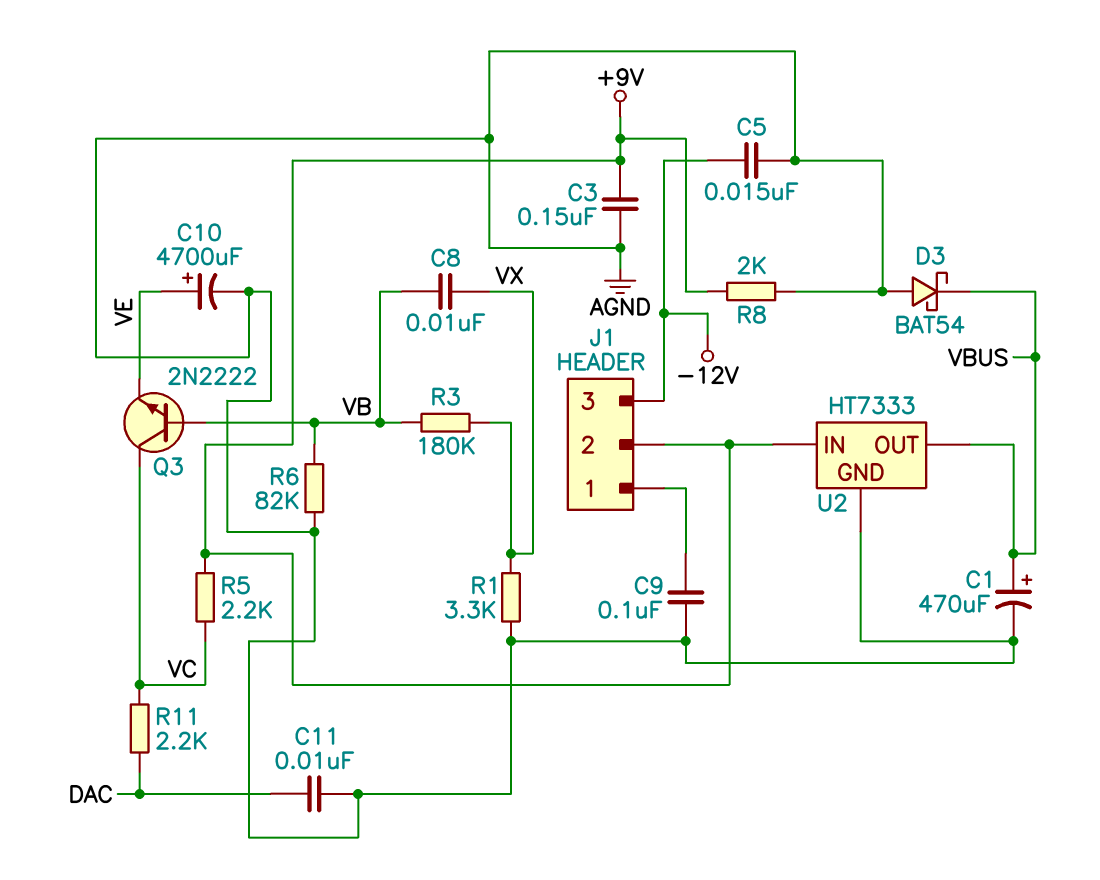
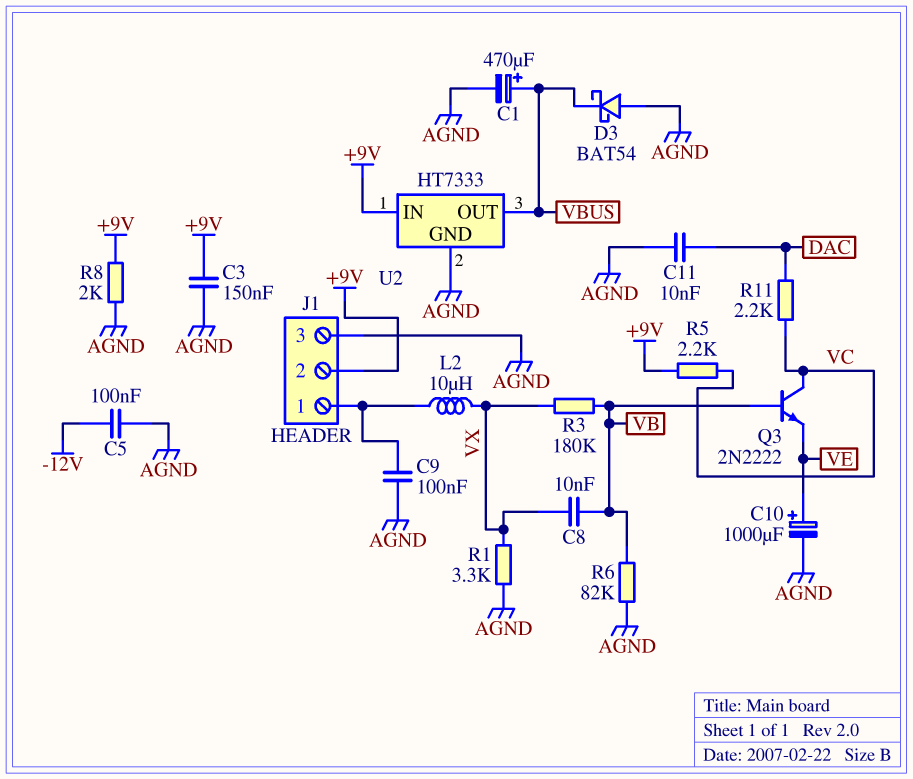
C5: 15nF (-12V, AGND) -> 100nF (-12V, AGND)
C10: 4700uF (plus VE, minus AGND) -> 1000uF (plus VE, minus AGND)
J1 pin 3: -12V -> AGND
L2: none -> 10uH (J1/1, VX)

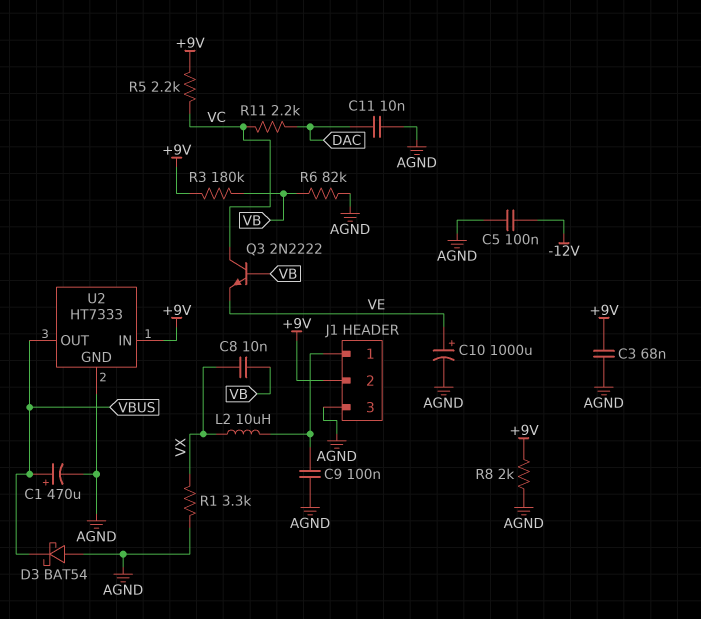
C3: 150nF (+9V, AGND) -> 68nF (+9V, AGND)
R3: 180k (VB, VX) -> 180k (+9V, VB)

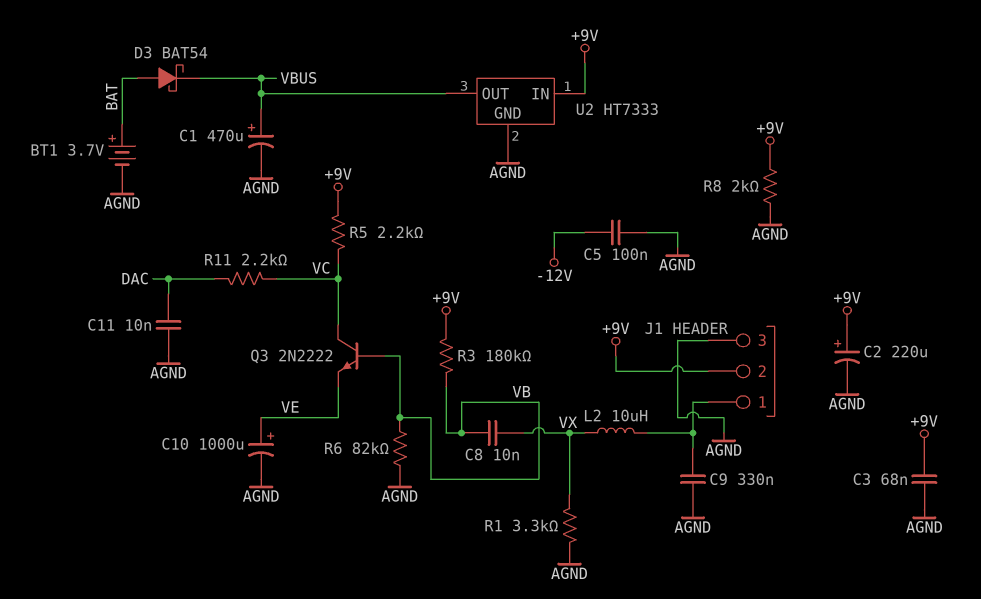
BT1: none -> 3.7V (plus BAT, minus AGND)
C2: none -> 220uF (plus +9V, minus AGND)
C9: 100nF (AGND, J1/1) -> 330nF (AGND, J1/1)
D3: schottky BAT54 (A AGND, K VBUS) -> schottky BAT54 (A BAT, K VBUS)

